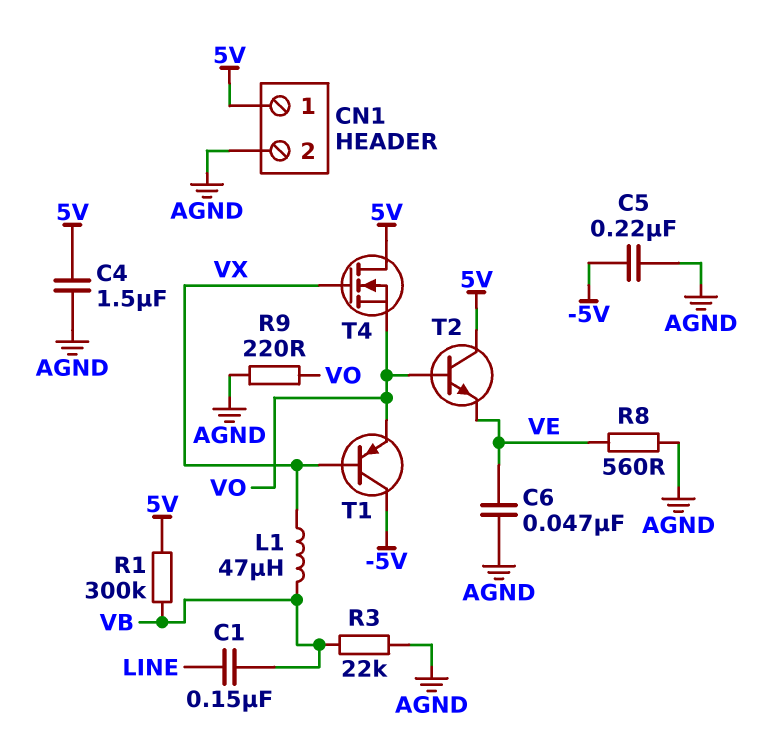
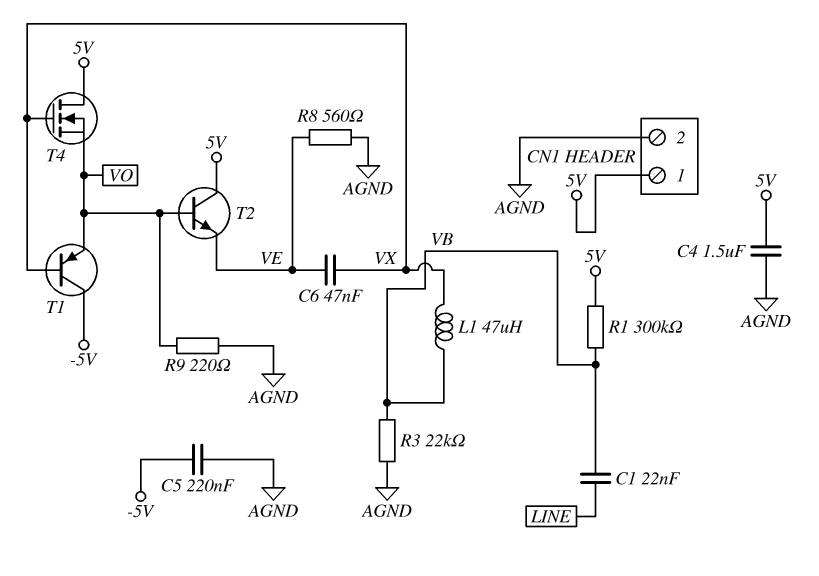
C1: 150nF (LINE, VB) -> 22nF (LINE, VB)
C6: 47nF (AGND, VE) -> 47nF (VE, VX)

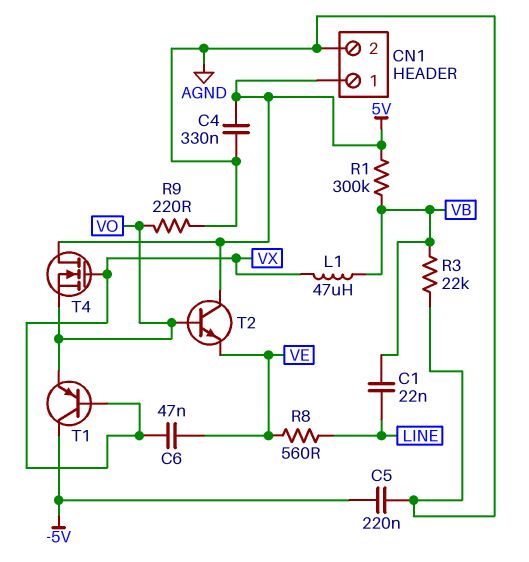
C4: 1.5uF (5V, AGND) -> 330nF (5V, AGND)
R8: 560 (AGND, VE) -> 560 (LINE, VE)

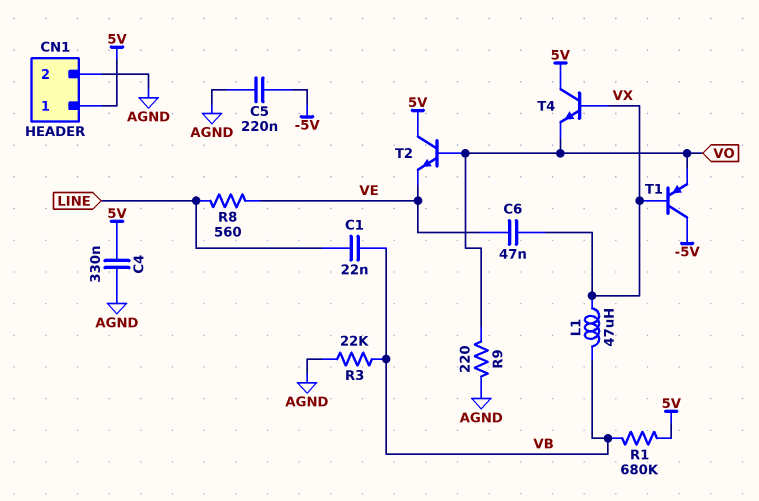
R1: 300k (5V, VB) -> 680k (5V, VB)
T4: NMOS (G VX, D 5V, S VO) -> NPN (B VX, C 5V, E VO)

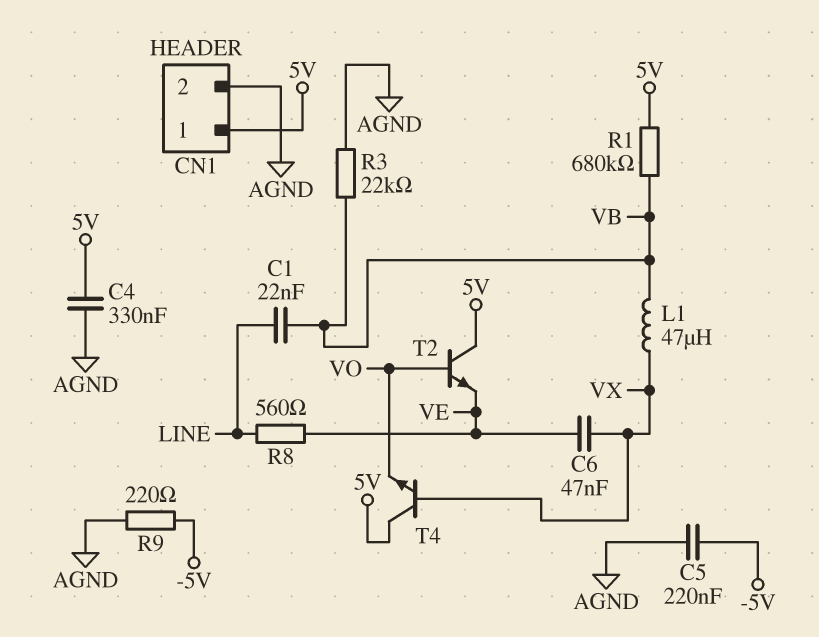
R9: 220 (AGND, VO) -> 220 (-5V, AGND)
T1: PNP (B VX, C -5V, E VO) -> none

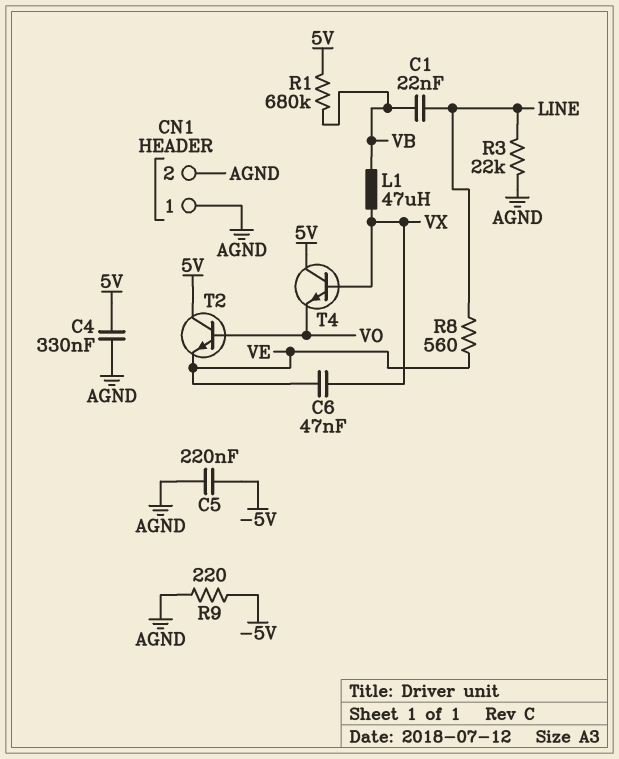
CN1 pin 1: 5V -> AGND
R3: 22k (AGND, VB) -> 22k (AGND, LINE)

